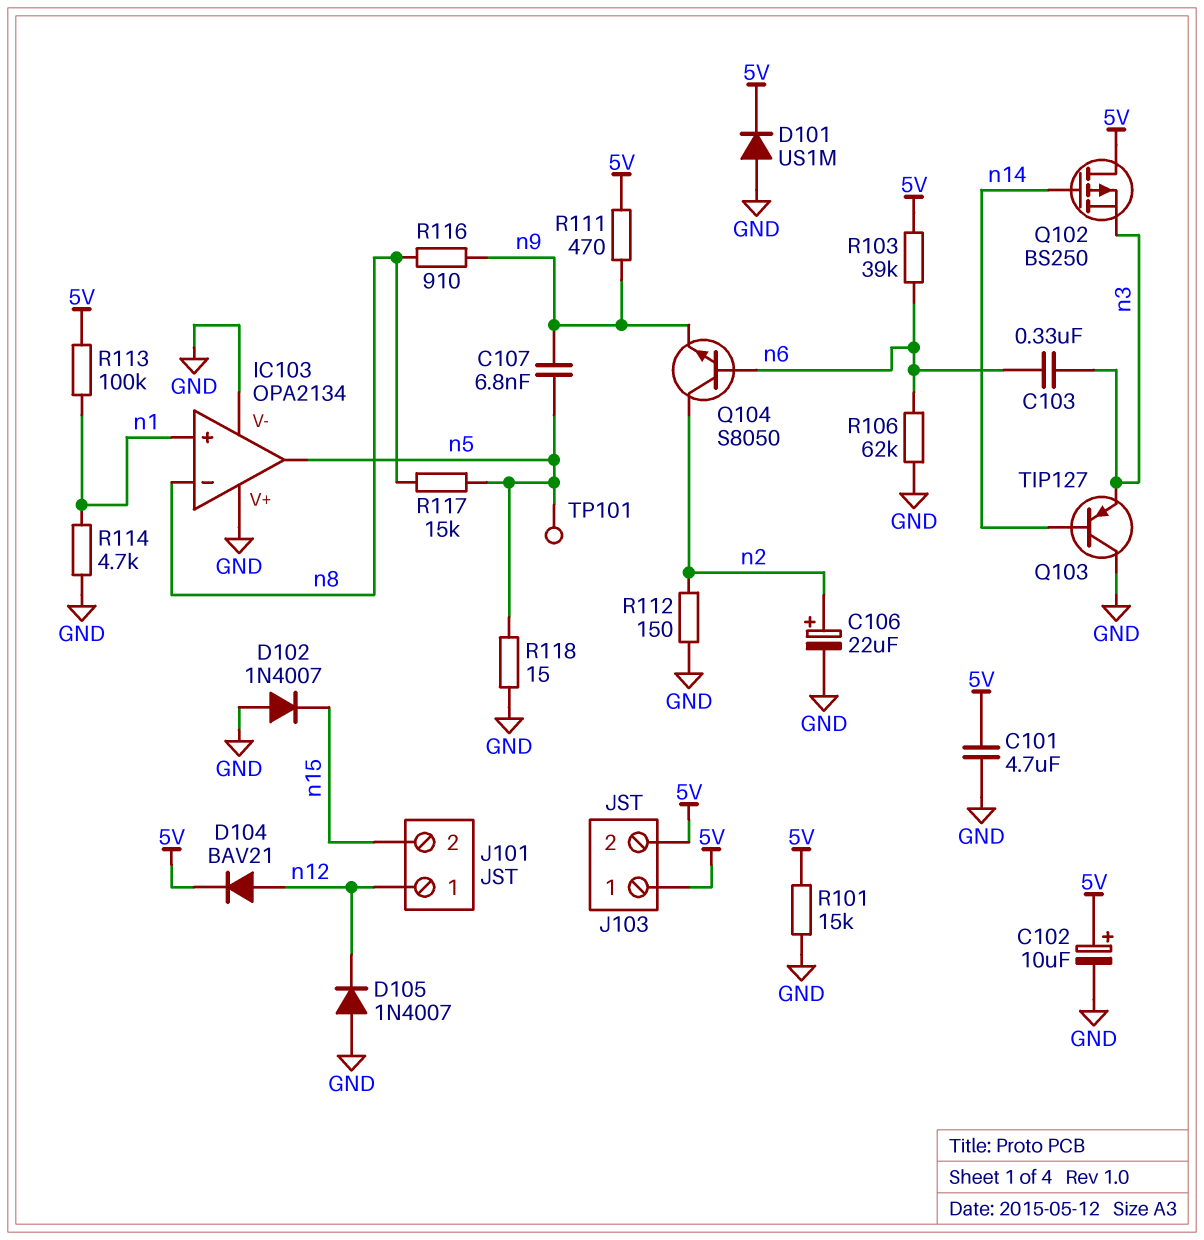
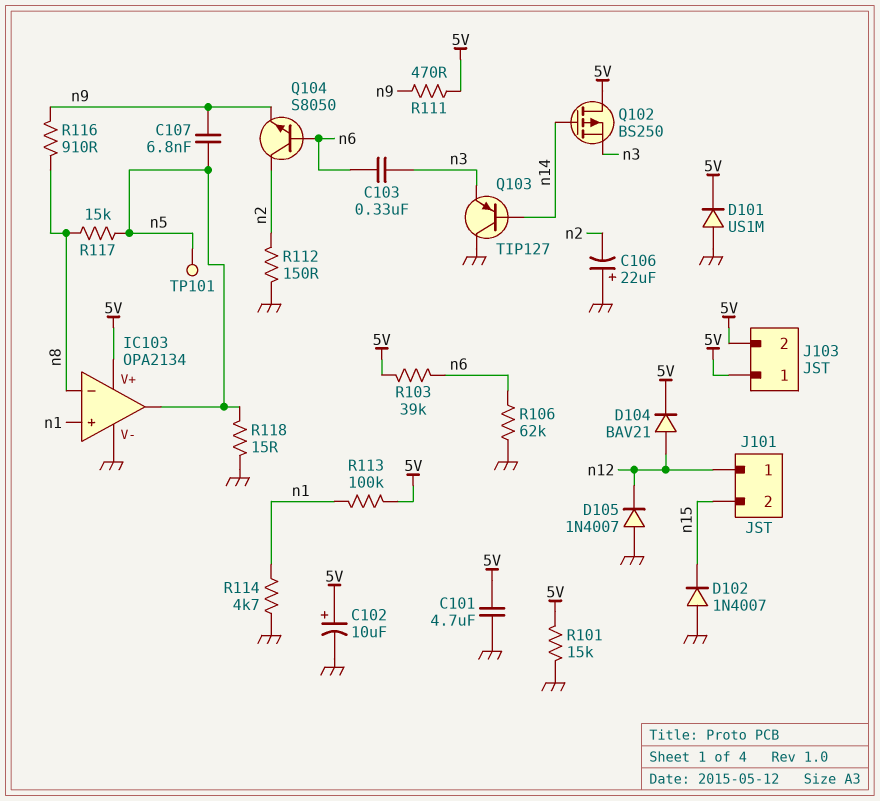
C106: 22uF (plus n2, minus GND) -> 22uF (plus GND, minus n2)
IC103 pin V+: GND -> 5V

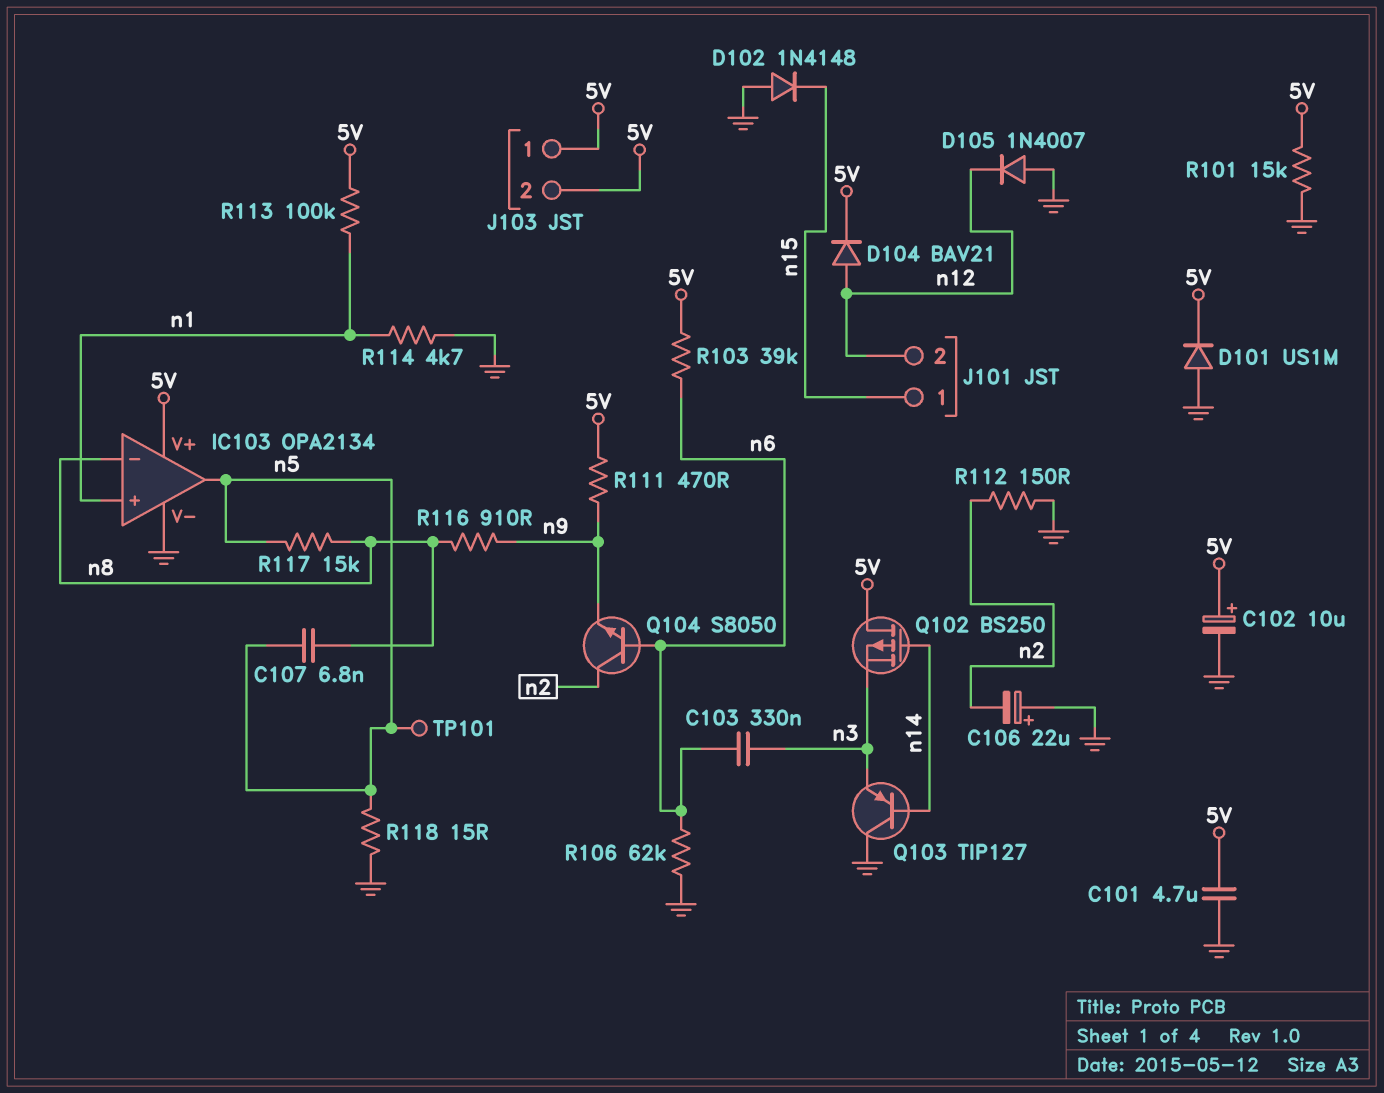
C107: 6.8nF (n5, n9) -> 6.8nF (n5, n8)
D102: diode 1N4007 (A GND, K n15) -> diode 1N4148 (A GND, K n15)
J101 pin 1: n12 -> n15
J101 pin 2: n15 -> n12

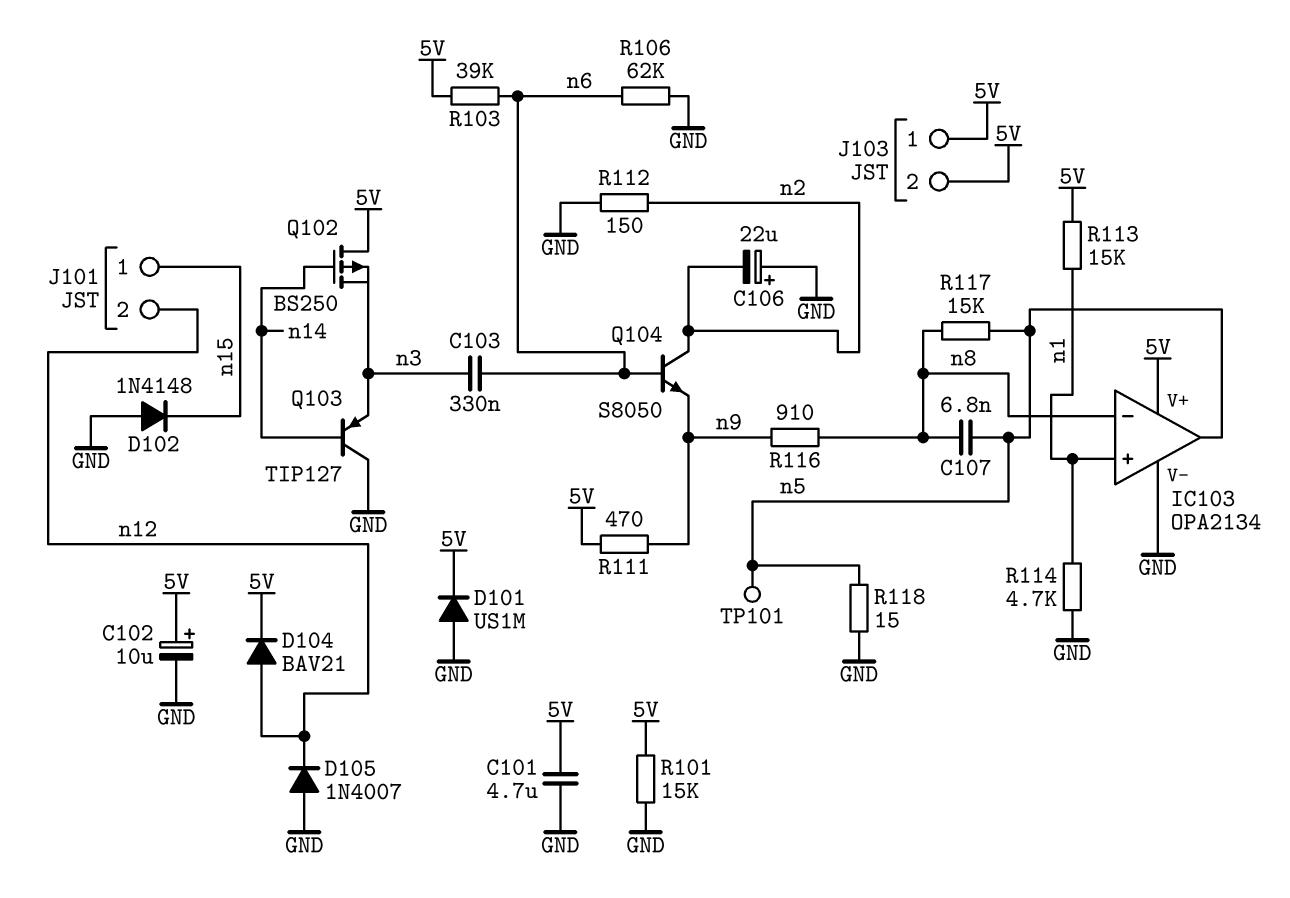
R113: 100k (5V, n1) -> 15k (5V, n1)

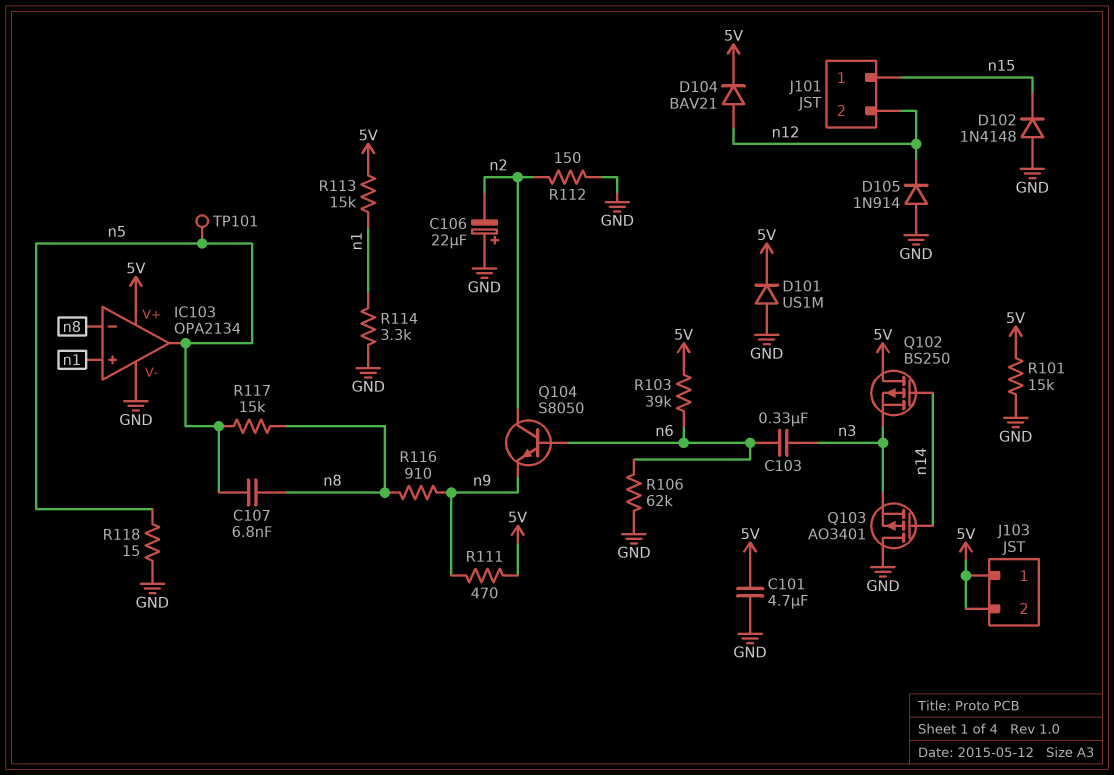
C102: 10uF (plus 5V, minus GND) -> none
D105: diode 1N4007 (A GND, K n12) -> diode 1N914 (A GND, K n12)
Q103: PNP TIP127 (B n14, C GND, E n3) -> PMOS AO3401 (G n14, D GND, S n3)
R114: 4.7k (GND, n1) -> 3.3k (GND, n1)

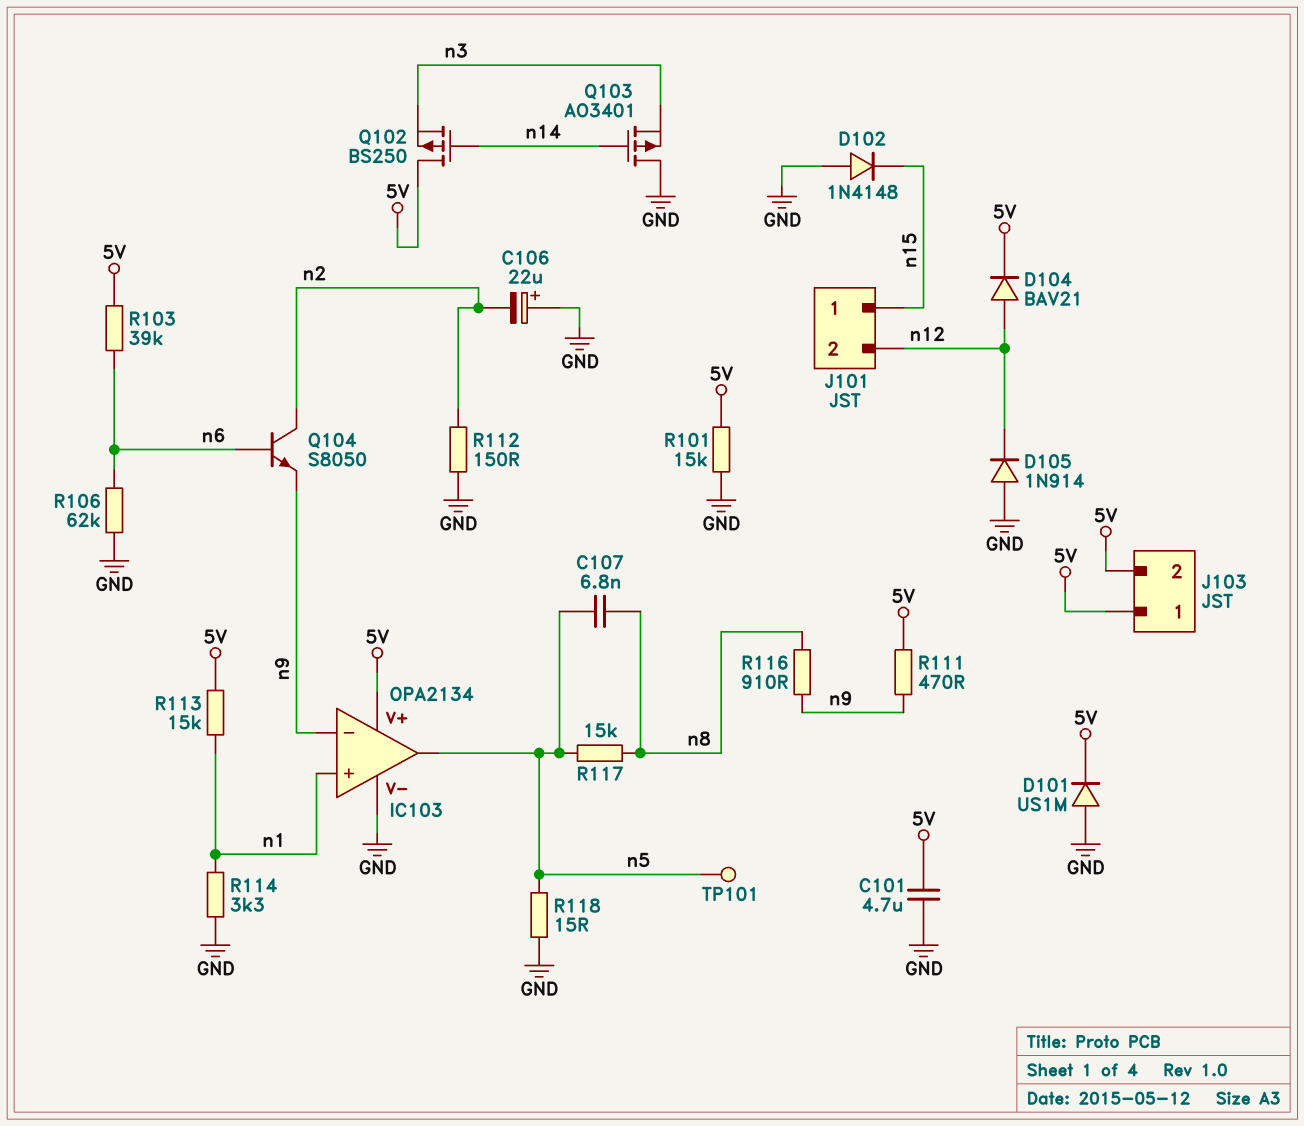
C103: 330nF (n3, n6) -> none
IC103 pin in-: n8 -> n9

